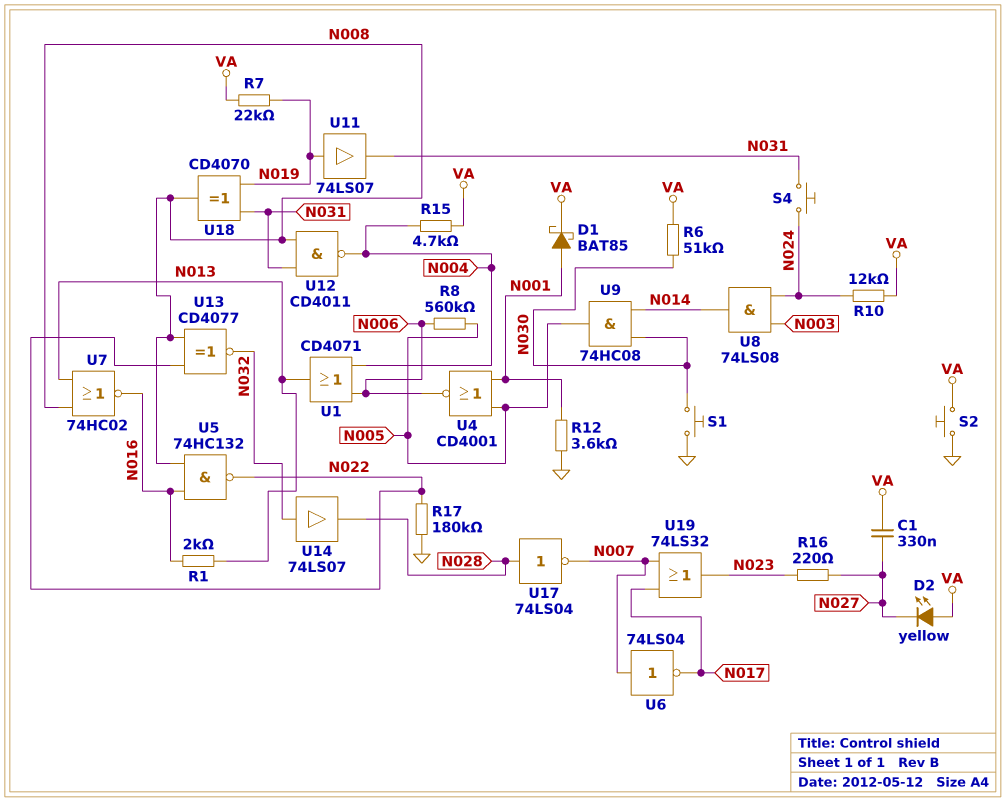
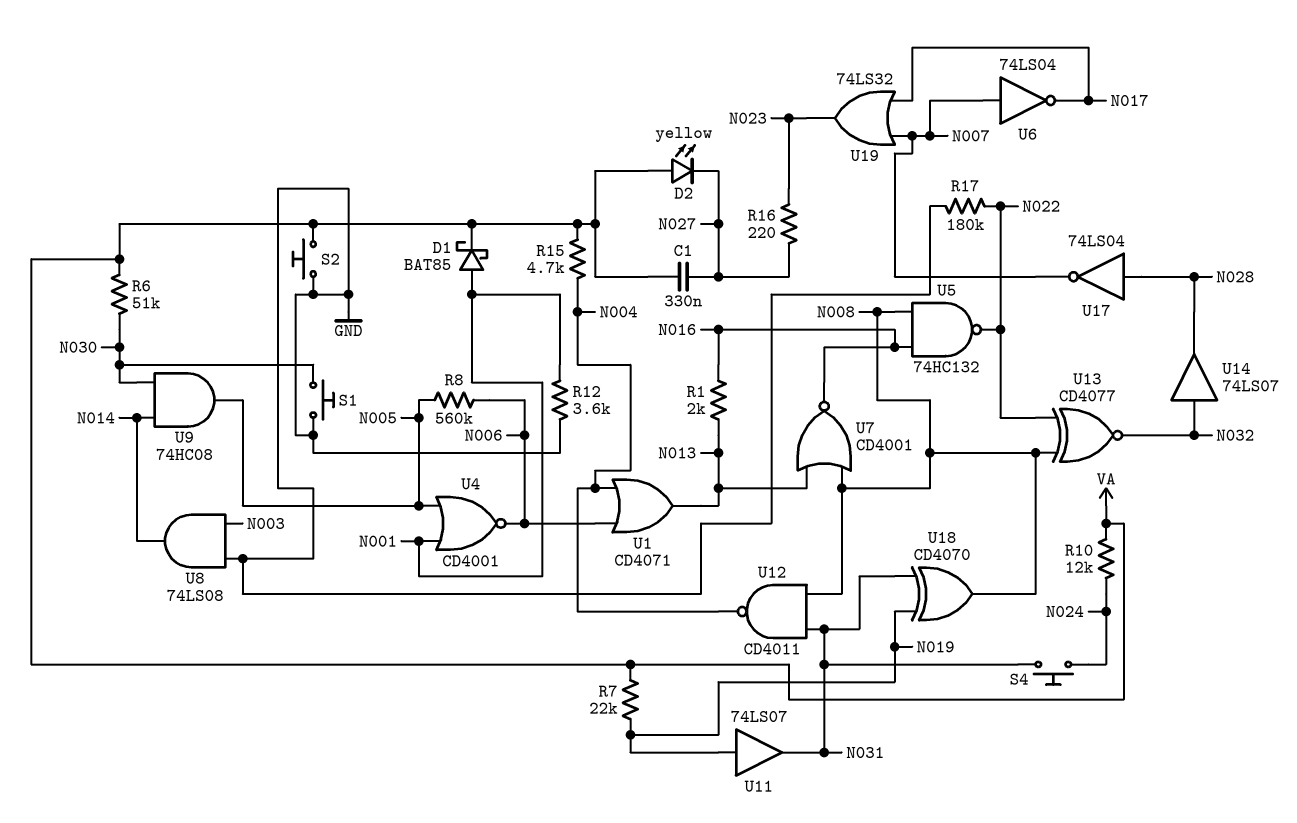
U7: NOR 74HC02 (in N008, in N013, out N016) -> NOR CD4001 (in N008, in N013, out N016)
U8: AND 74LS08 (in N003, in N024, out N014) -> AND 74LS08 (in GND, in N003, out N014)

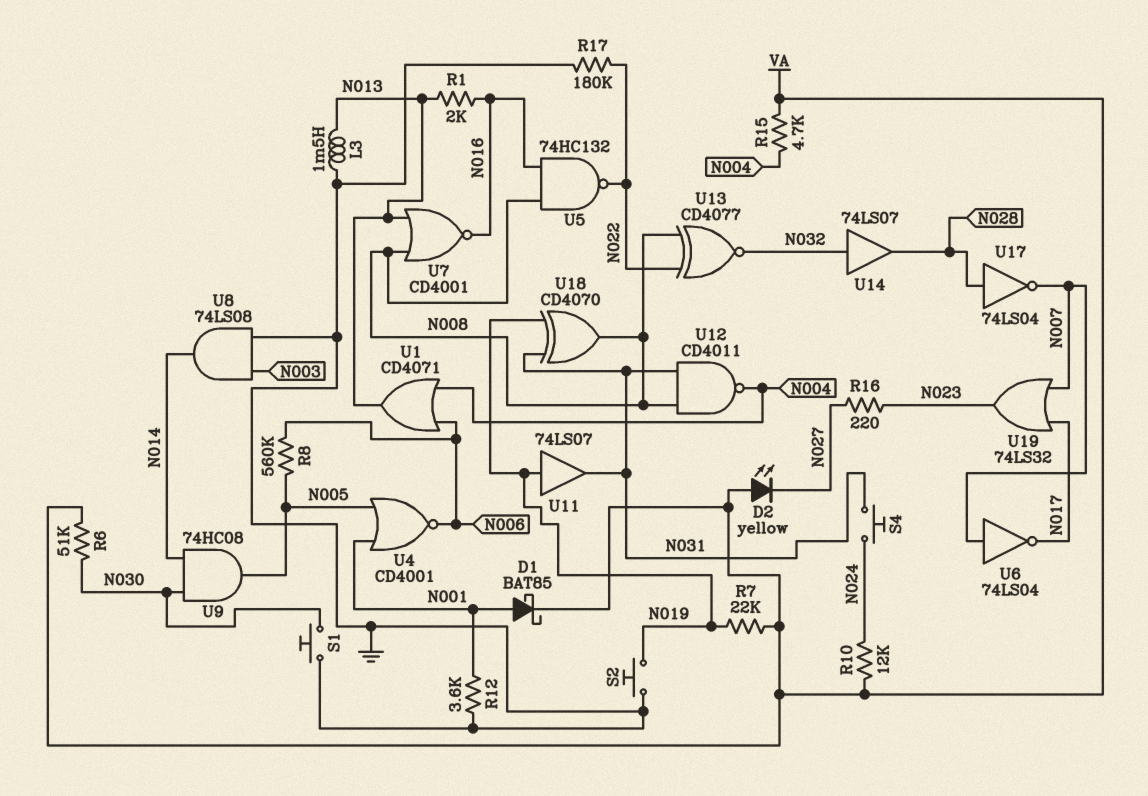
C1: 330nF (N027, VA) -> none
L3: none -> 1.5mH (GND, N013)
S2: button (GND, VA) -> button (GND, N019)

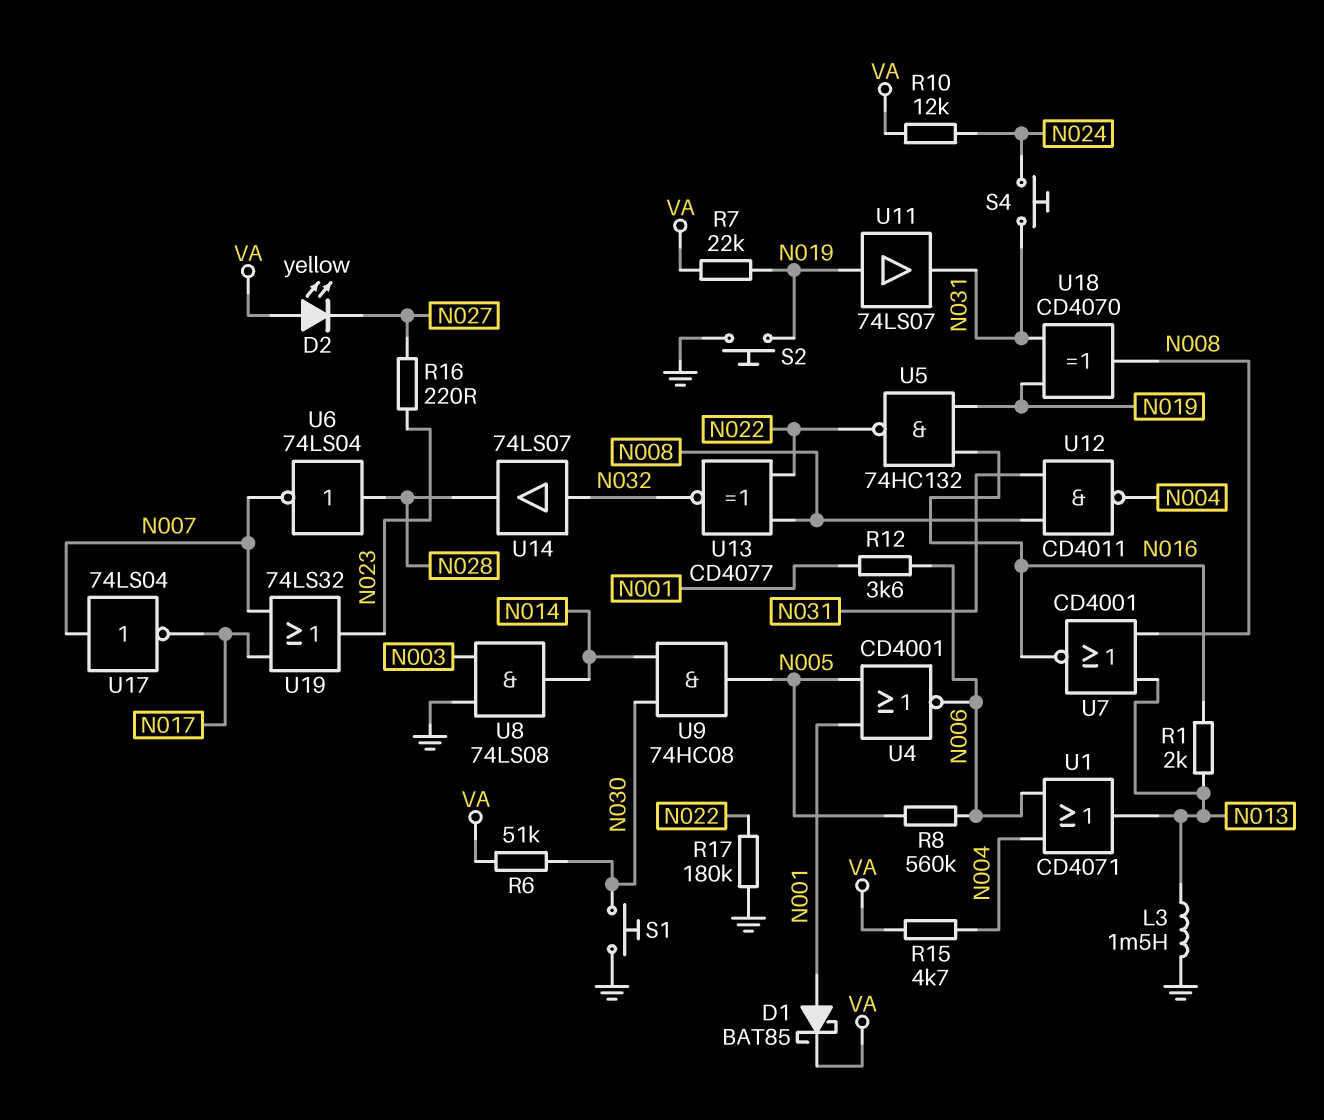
R12: 3.6k (GND, N001) -> 3.6k (N001, N006)
U5: NAND 74HC132 (in N008, in N016, out N022) -> NAND 74HC132 (in N016, in N019, out N022)
U6: NOT 74LS04 (in N007, out N017) -> NOT 74LS04 (in N028, out N007)
U17: NOT 74LS04 (in N028, out N007) -> NOT 74LS04 (in N007, out N017)

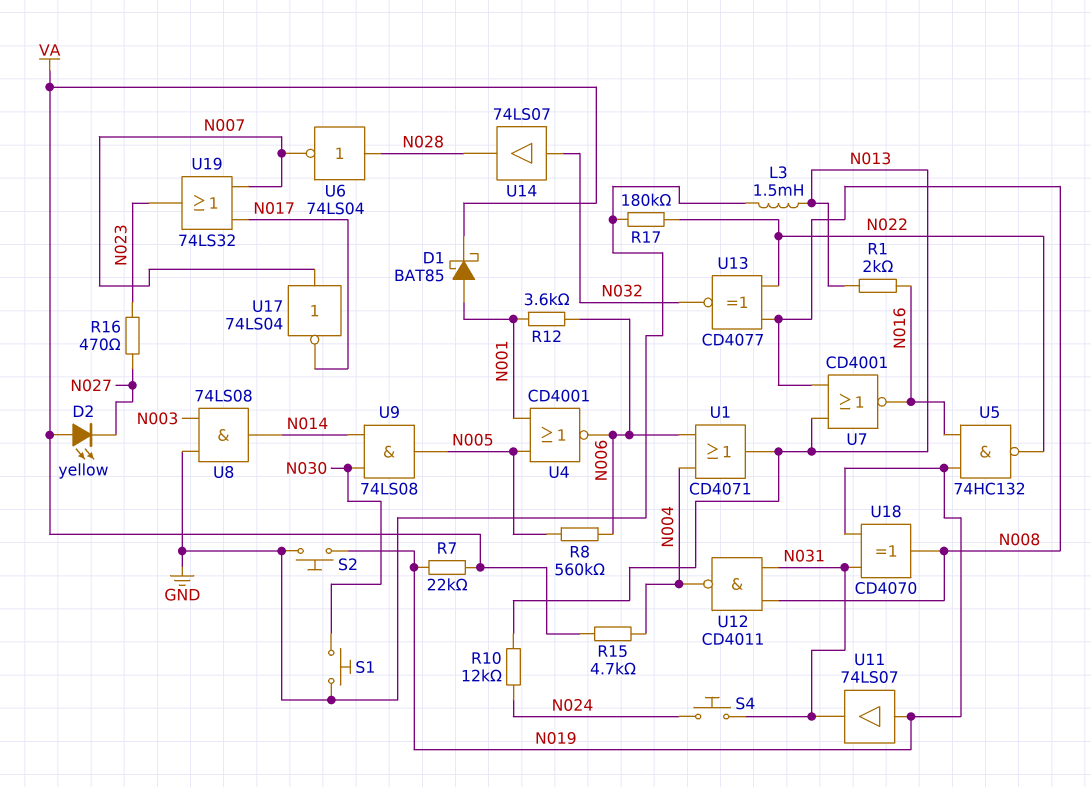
R6: 51k (N030, VA) -> none
R10: 12k (N024, VA) -> 12k (N013, N024)
R16: 220 (N023, N027) -> 470 (N023, N027)
U9: AND 74HC08 (in N014, in N030, out N005) -> AND 74LS08 (in N014, in N030, out N005)

